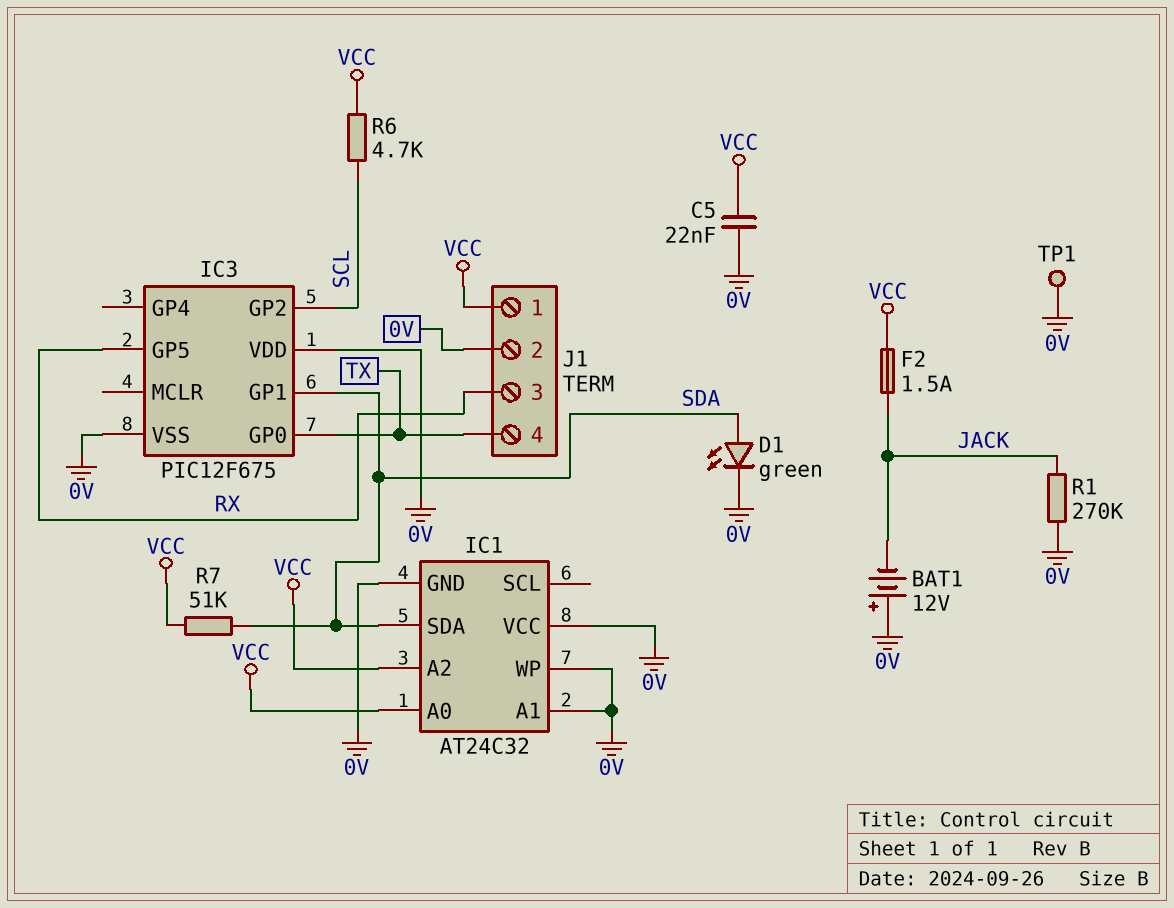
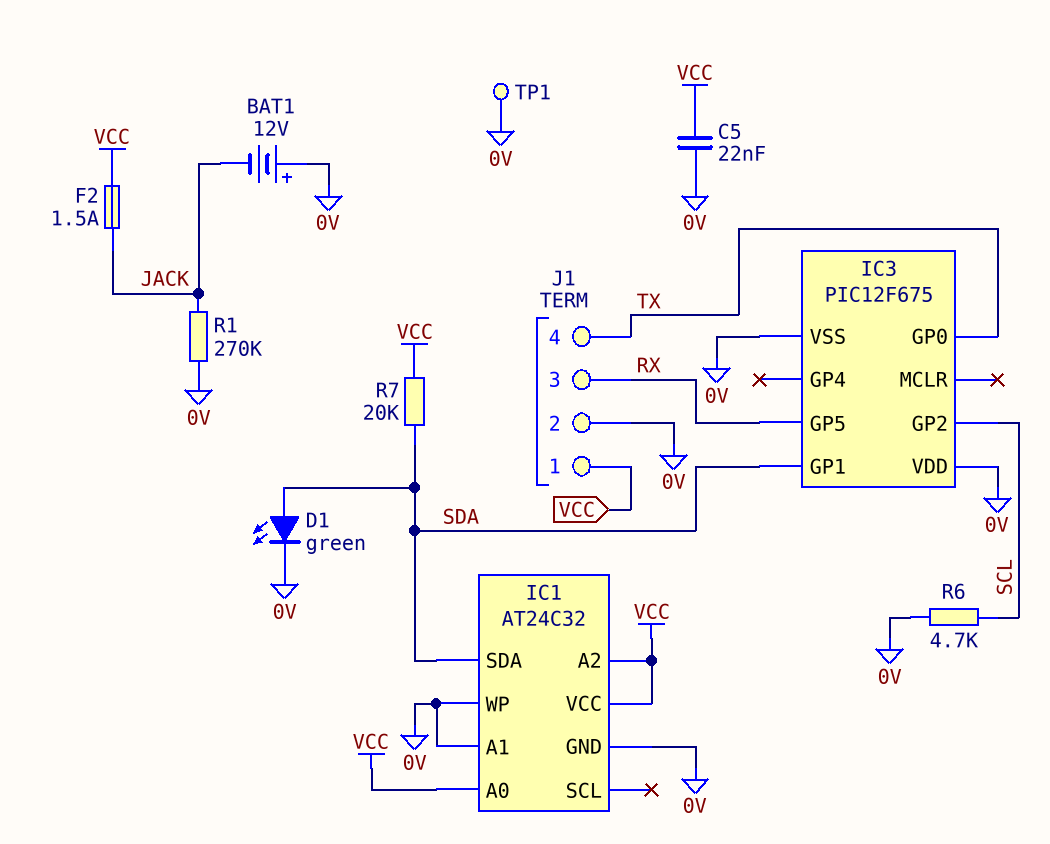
IC1 pin VCC: 0V -> VCC
R6: 4.7k (SCL, VCC) -> 4.7k (0V, SCL)
R7: 51k (SDA, VCC) -> 20k (SDA, VCC)

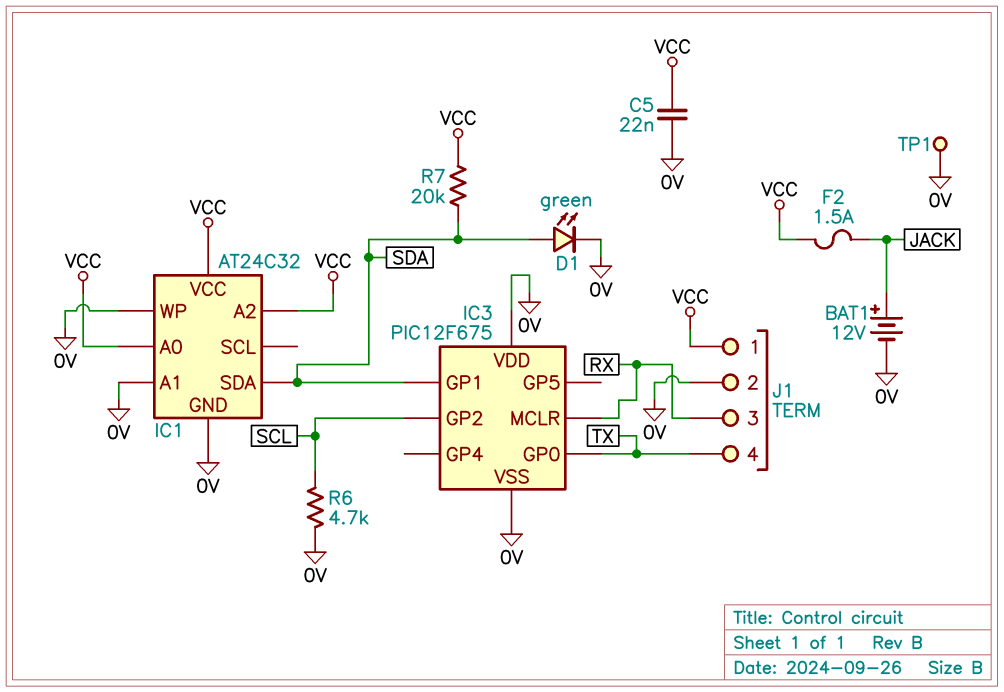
BAT1: 12V (plus 0V, minus JACK) -> 12V (plus JACK, minus 0V)
IC3 pin GP5: RX -> none
IC3 pin MCLR: none -> RX
R1: 270k (0V, JACK) -> none

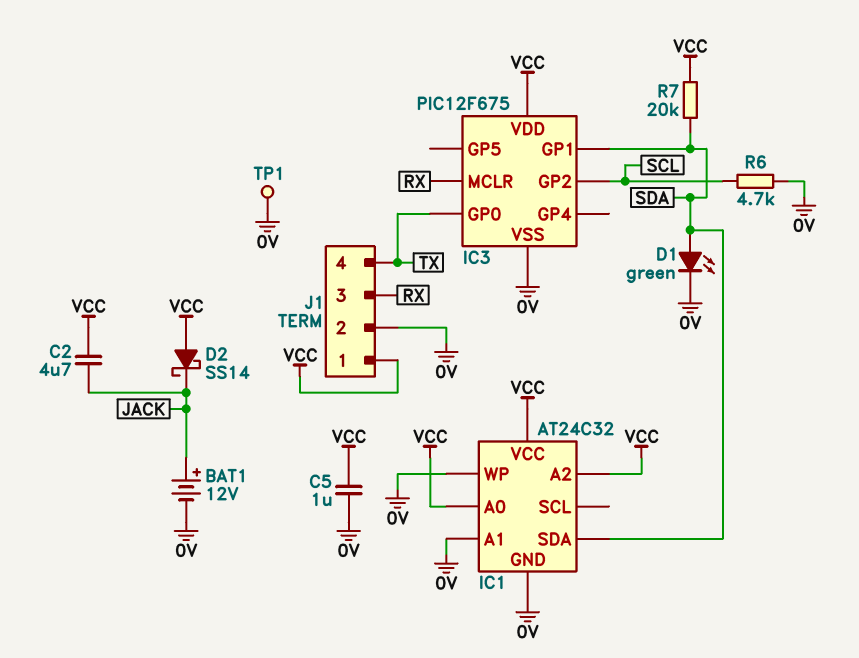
C2: none -> 4.7uF (JACK, VCC)
C5: 22nF (0V, VCC) -> 1uF (0V, VCC)
D2: none -> schottky SS14 (A VCC, K JACK)
F2: 1.5A (JACK, VCC) -> none
IC3 pin VDD: 0V -> VCC

